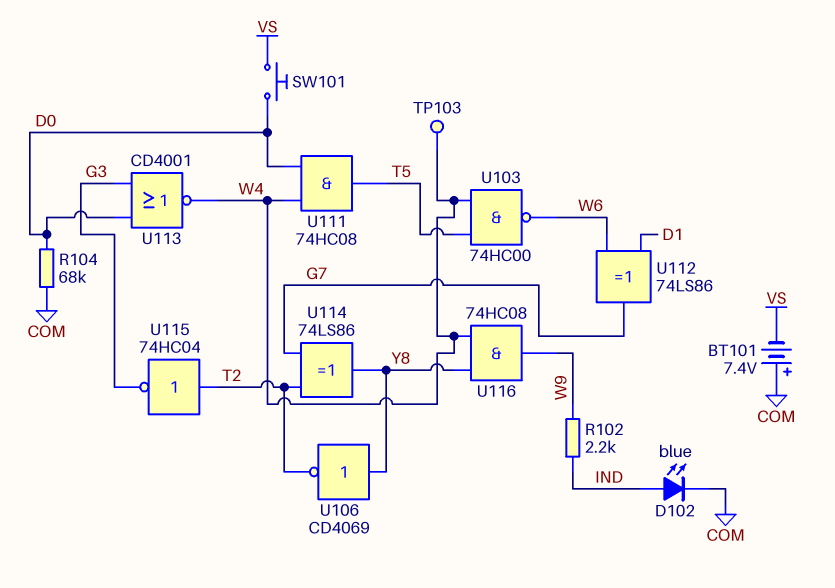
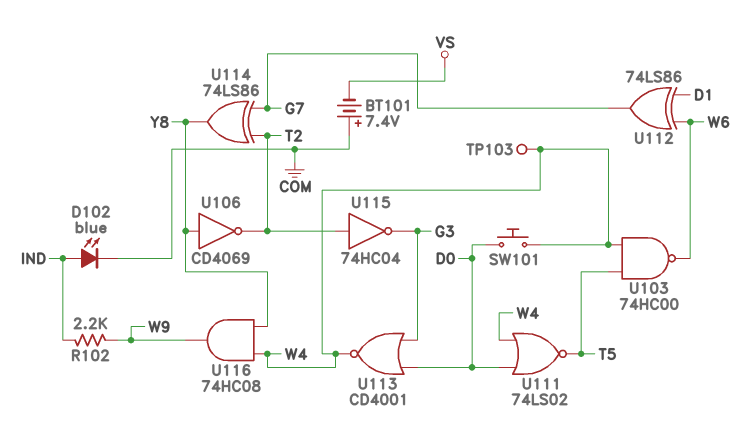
R104: 68k (COM, D0) -> none
SW101: button (D0, VS) -> button (D0, W4)
U111: AND 74HC08 (in D0, in W4, out T5) -> NOR 74LS02 (in D0, in W4, out T5)

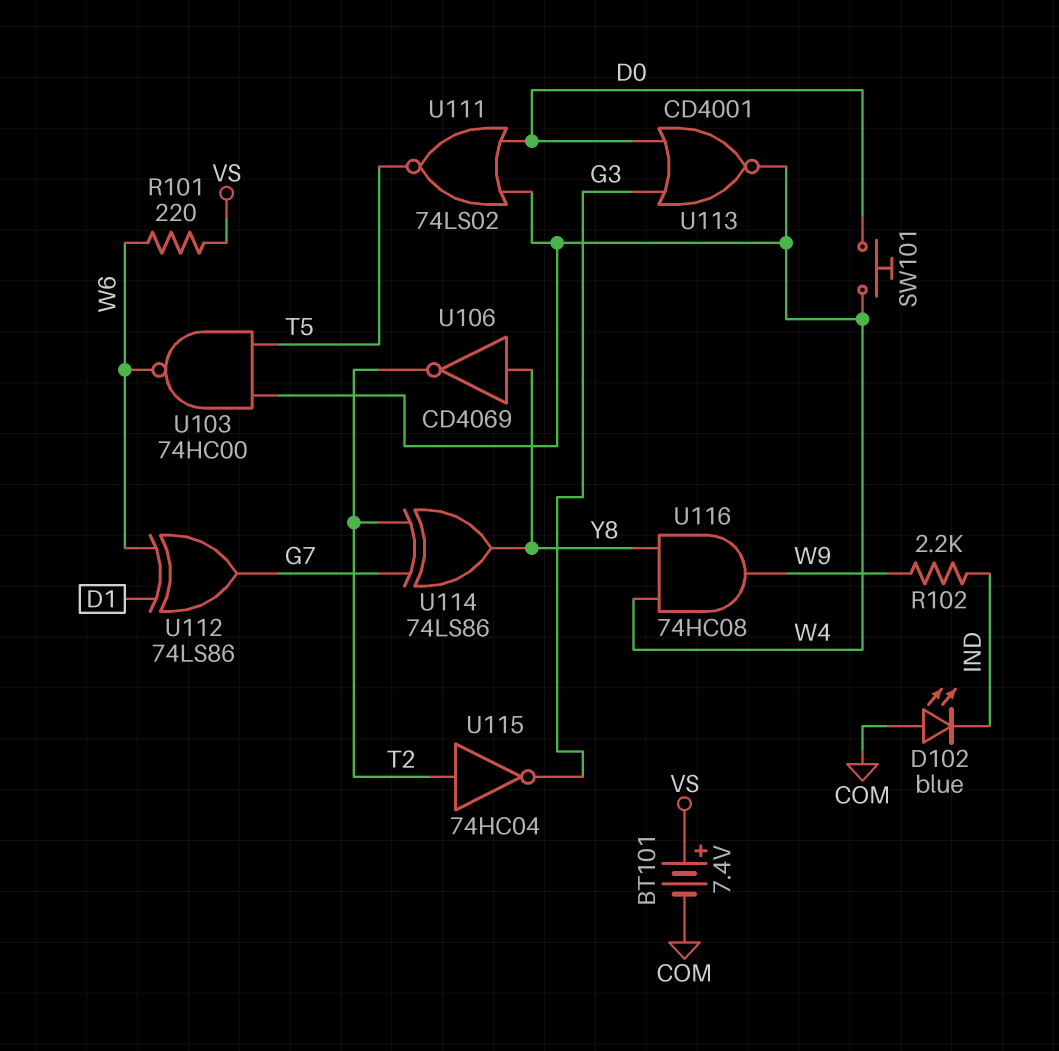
BT101: 7.4V (plus COM, minus VS) -> 7.4V (plus VS, minus COM)
D102: LED blue (A IND, K COM) -> LED blue (A COM, K IND)
R101: none -> 220 (VS, W6)
TP103: test point (W4) -> none

